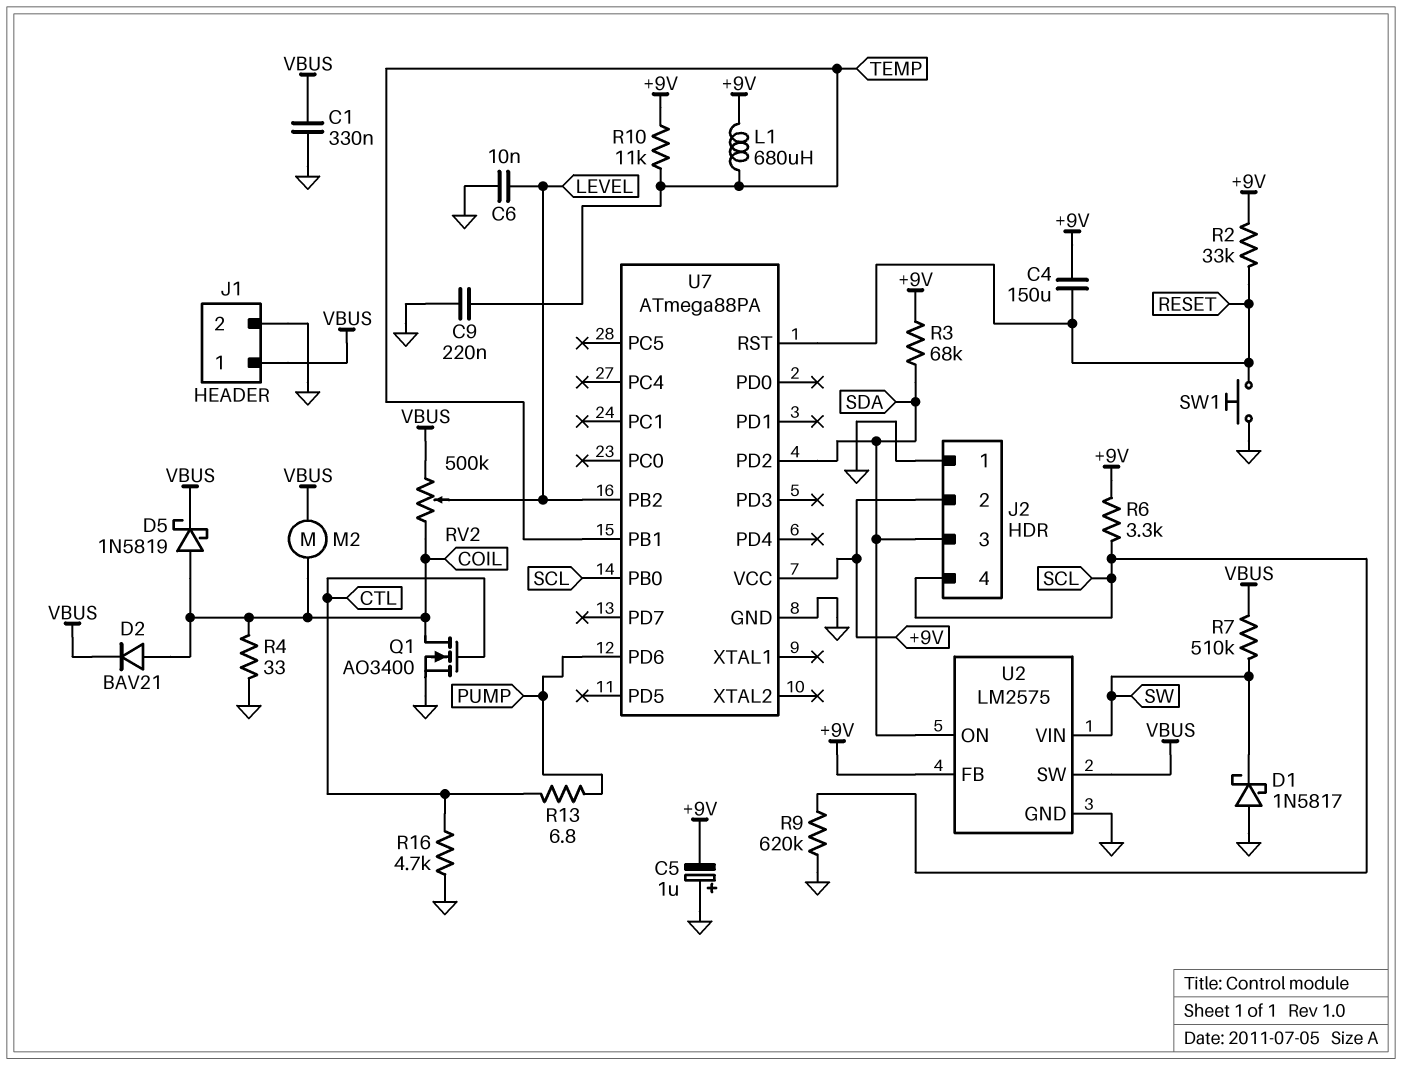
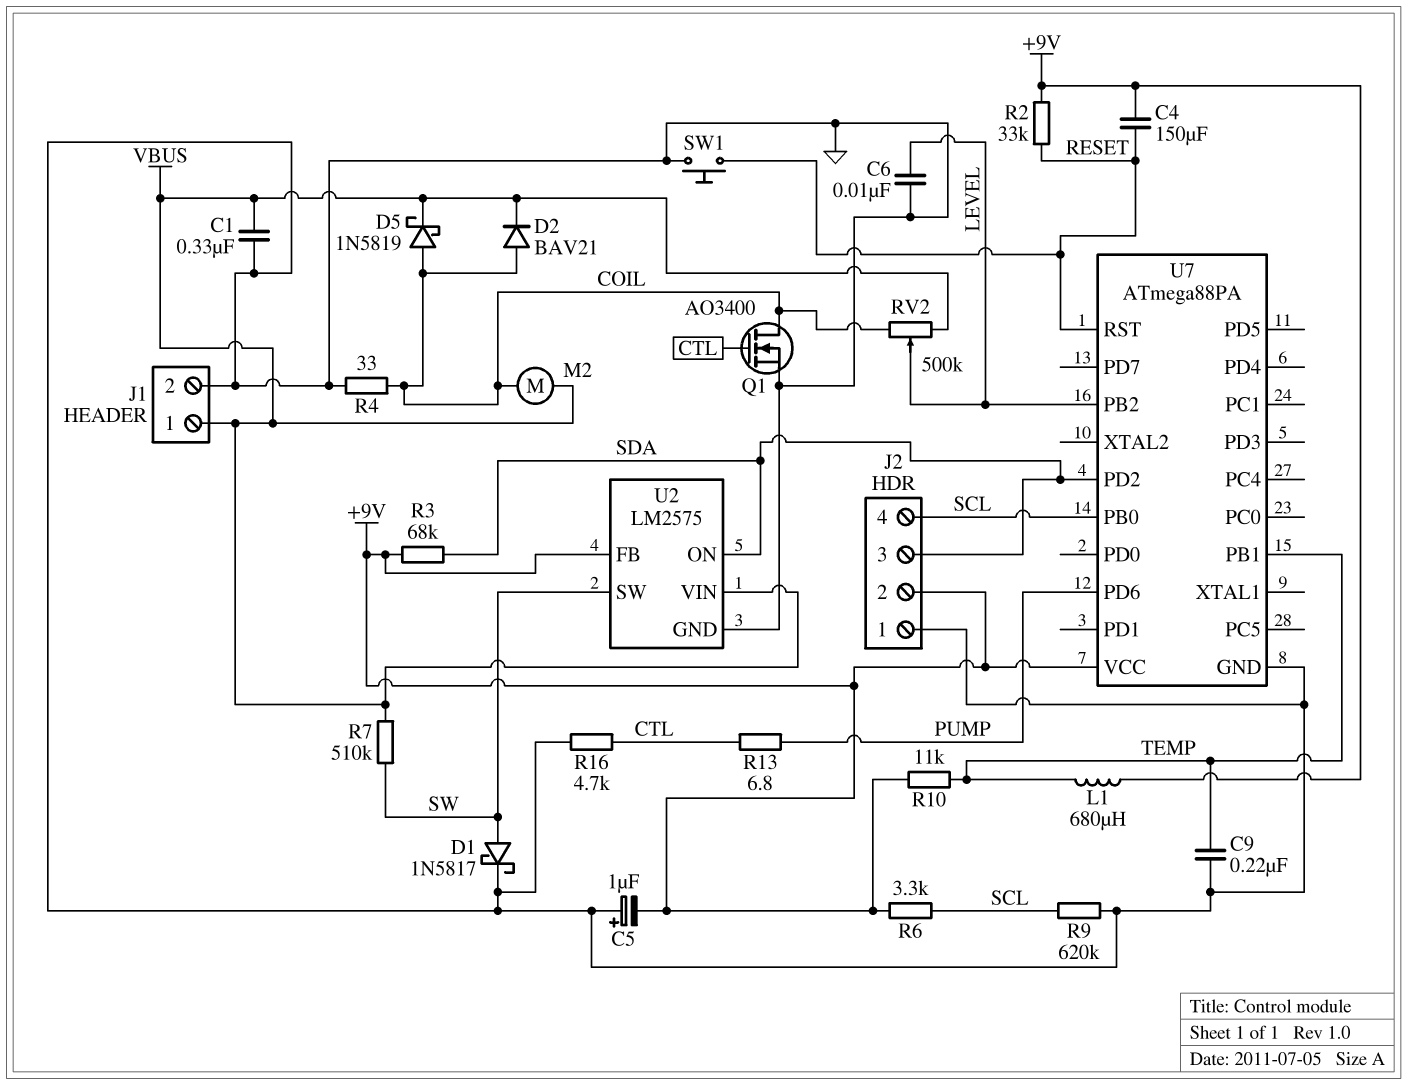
D1: schottky 1N5817 (A GND, K SW) -> schottky 1N5817 (A SW, K GND)
U2 pin SW: VBUS -> SW
U2 pin VIN: SW -> VBUS

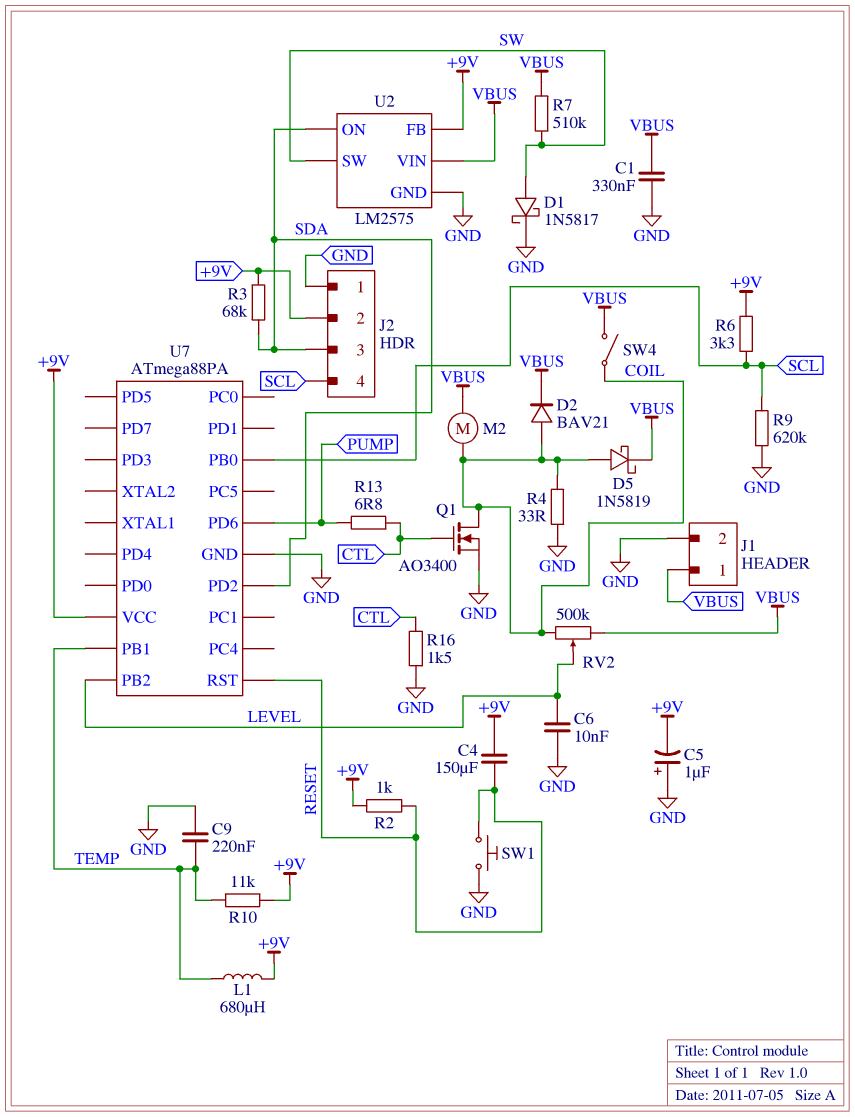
R2: 33k (+9V, RESET) -> 1k (+9V, RESET)
R16: 4.7k (CTL, GND) -> 1.5k (CTL, GND)
SW4: none -> switch (COIL, VBUS)

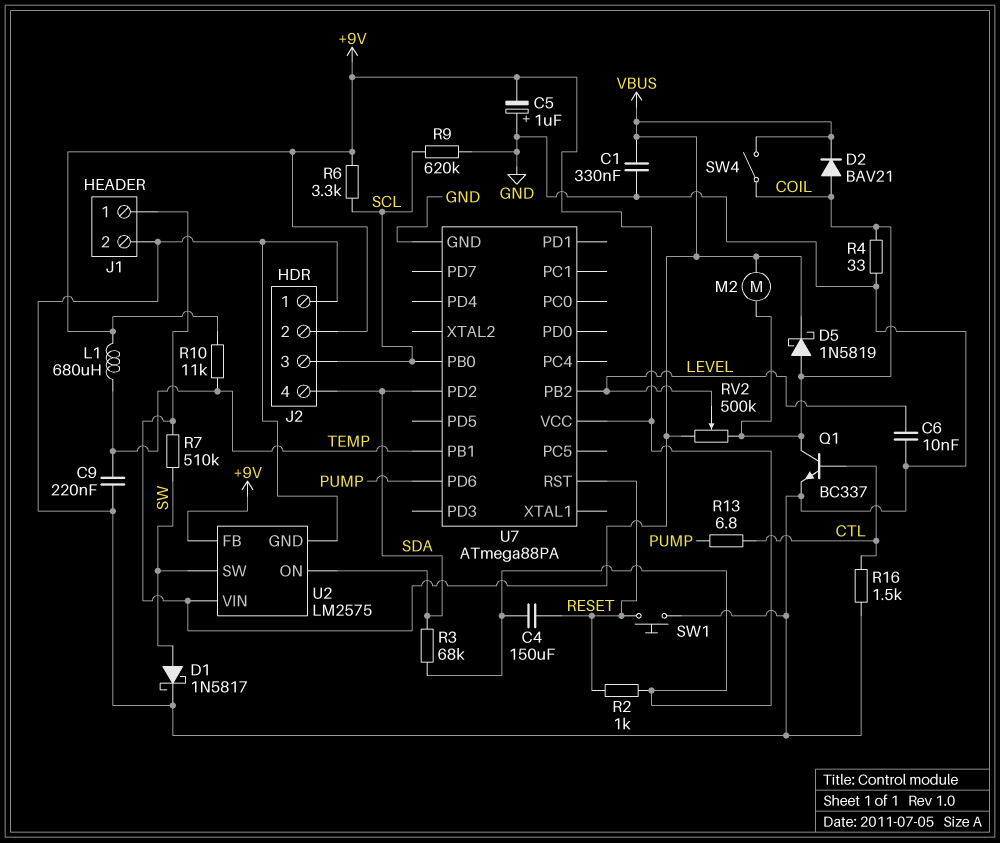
J2 pin 3: SDA -> SCL
J2 pin 4: SCL -> SDA
Q1: NMOS AO3400 (G CTL, D COIL, S GND) -> NPN BC337 (B CTL, C COIL, E GND)

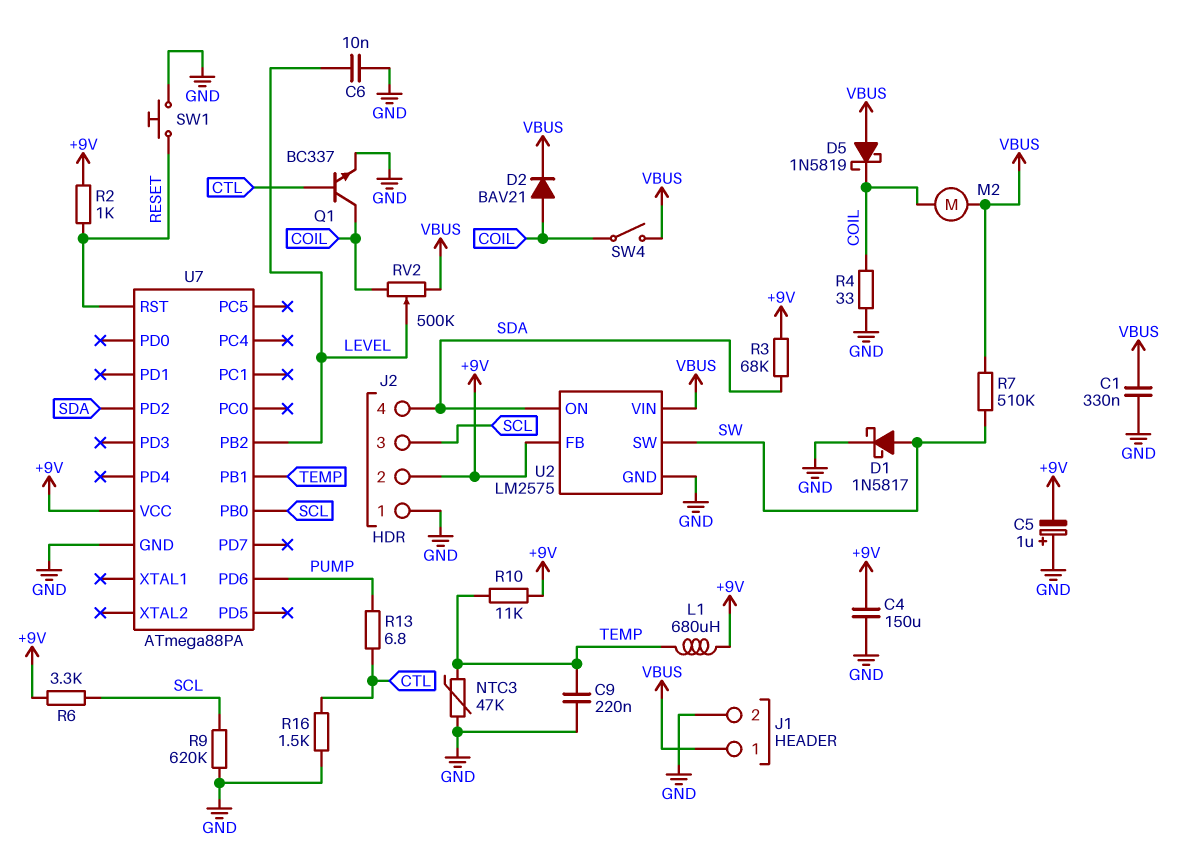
C4: 150uF (+9V, RESET) -> 150uF (+9V, GND)
D5: schottky 1N5819 (A COIL, K VBUS) -> schottky 1N5819 (A VBUS, K COIL)
NTC3: none -> 47k (GND, TEMP)

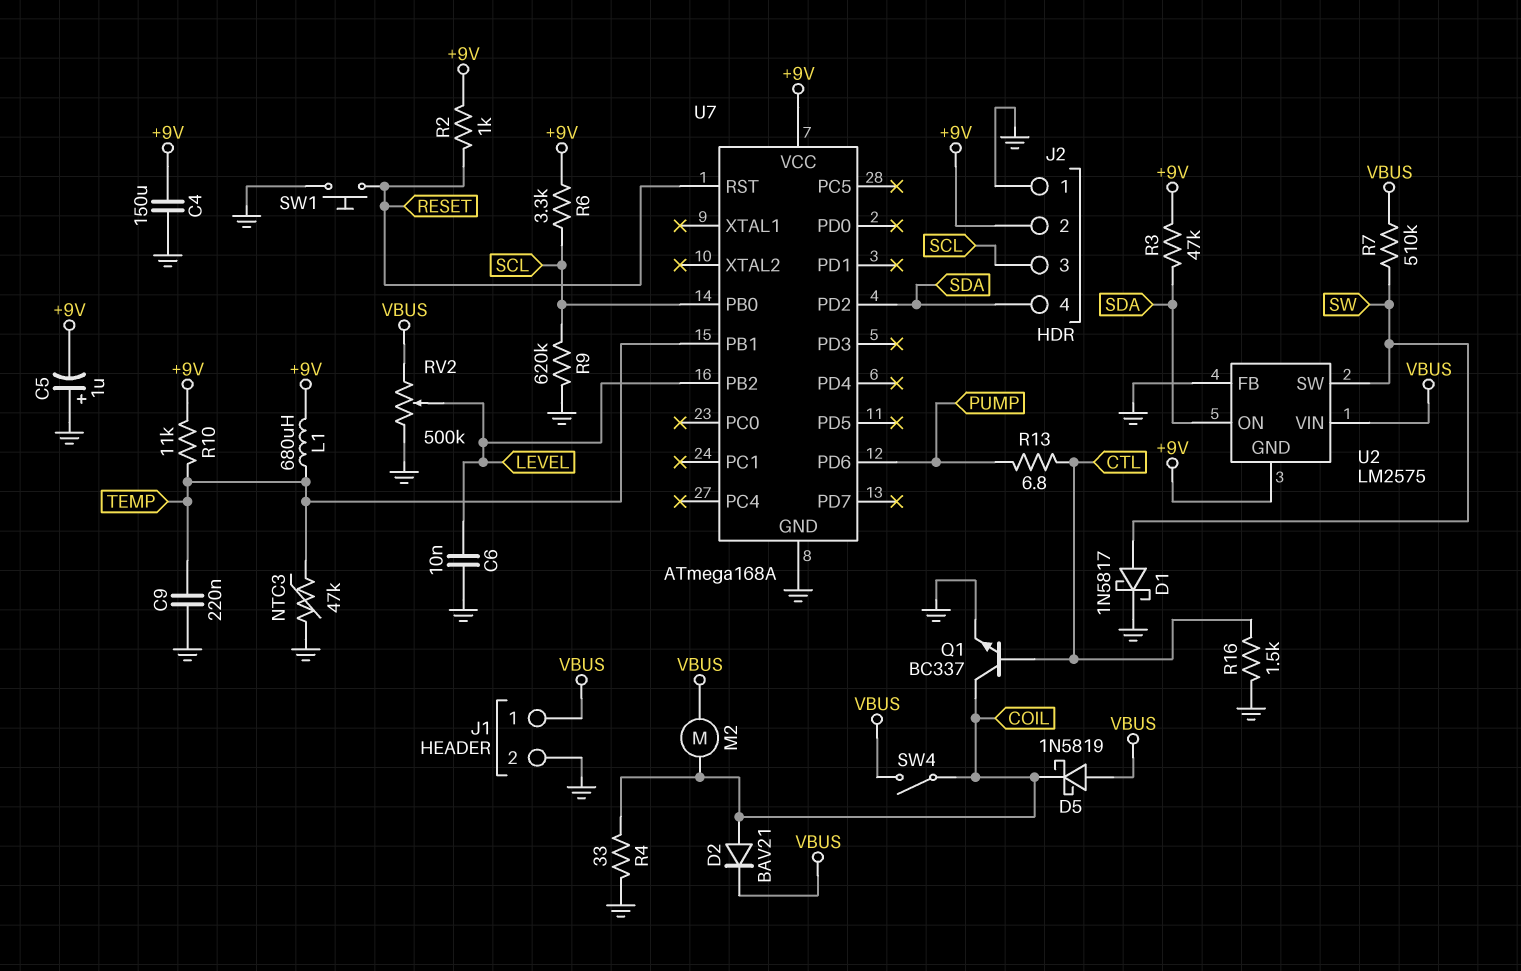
C1: 330nF (GND, VBUS) -> none
R3: 68k (+9V, SDA) -> 47k (+9V, SDA)
RV2: 500k (COIL, VBUS, wiper LEVEL) -> 500k (GND, VBUS, wiper LEVEL)
U2 pin FB: +9V -> GND
U2 pin GND: GND -> +9V
U7: ATmega88PA -> ATmega168A

